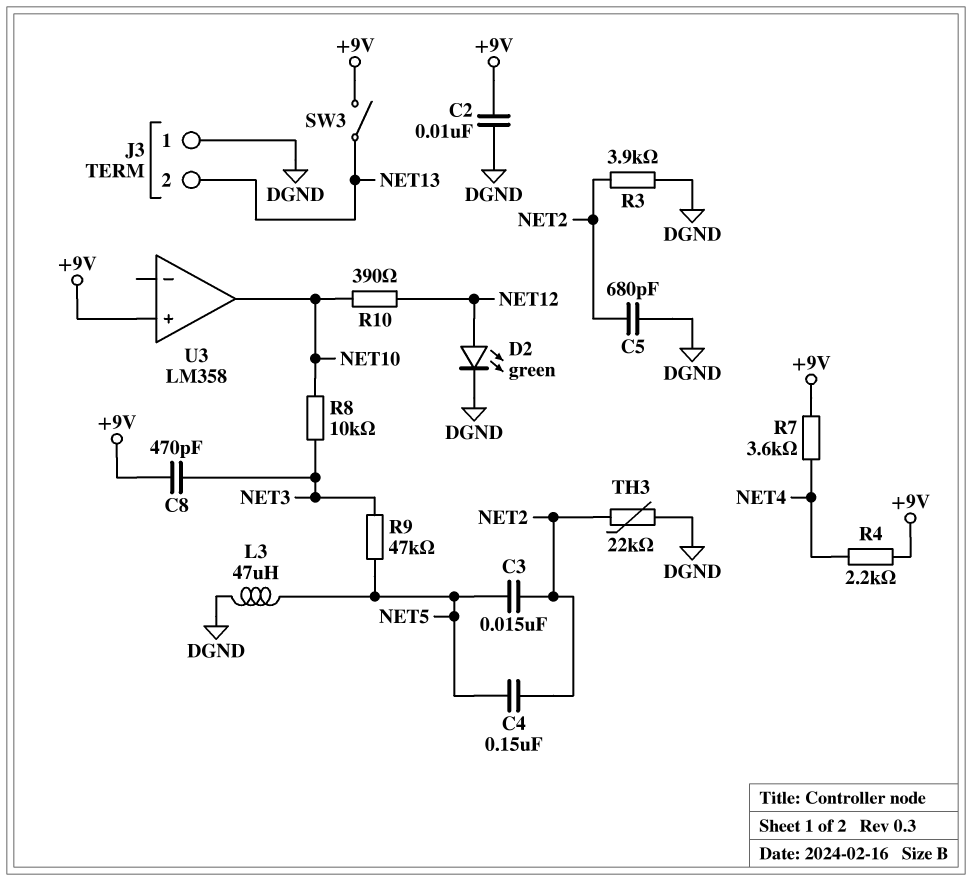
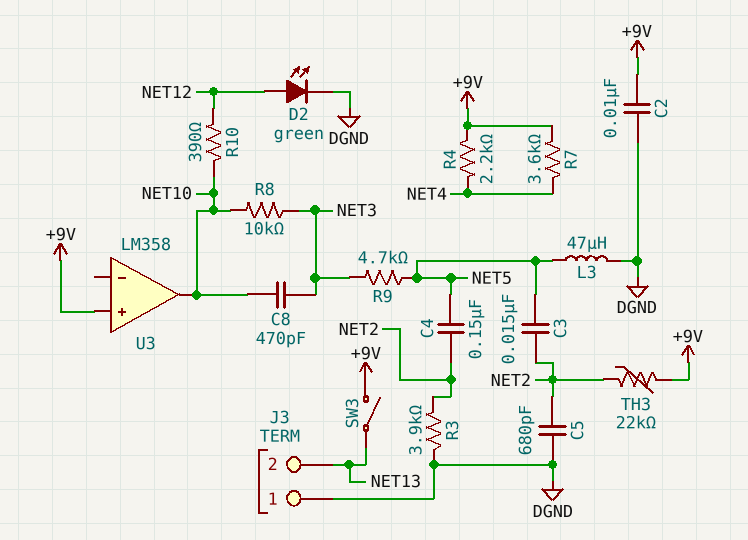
C8: 470pF (+9V, NET3) -> 470pF (NET3, NET10)
R9: 47k (NET3, NET5) -> 4.7k (NET3, NET5)
TH3: 22k (DGND, NET2) -> 22k (+9V, NET2)

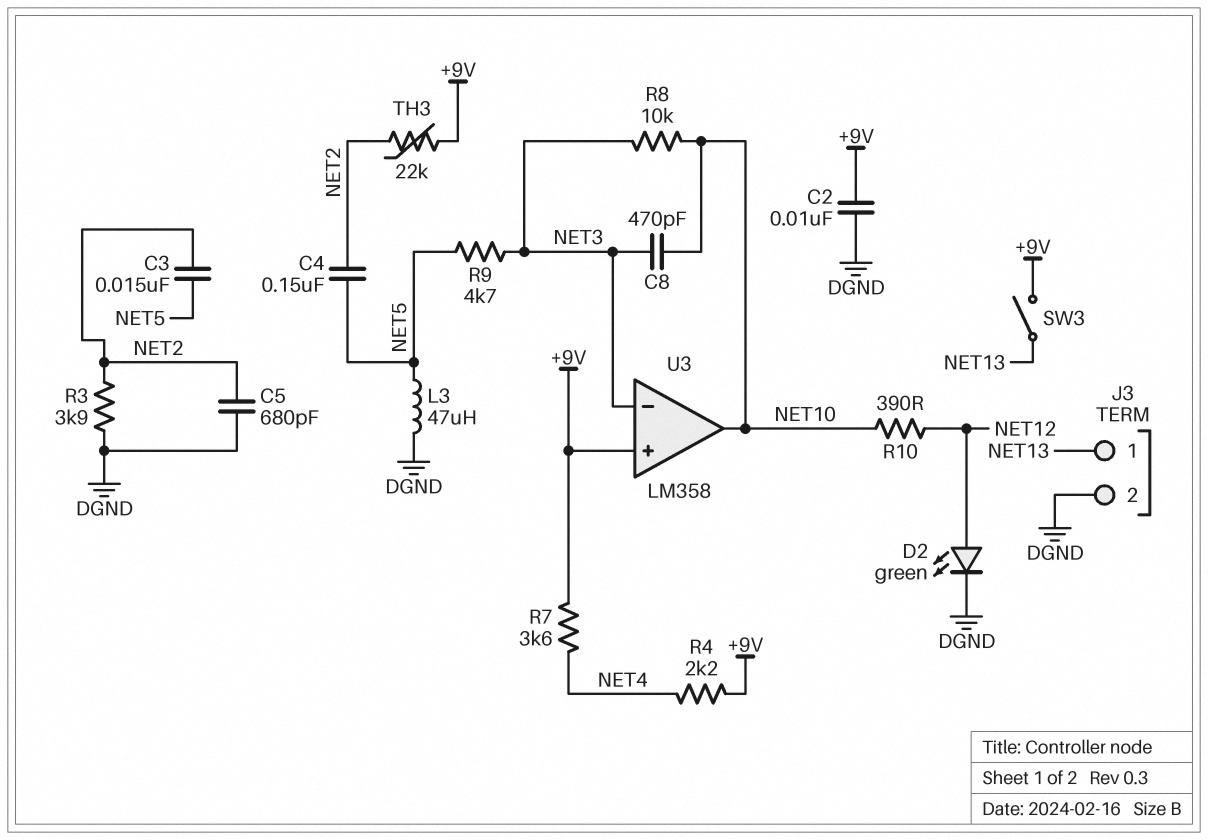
J3 pin 1: DGND -> NET13
J3 pin 2: NET13 -> DGND
U3 pin in-: none -> NET3

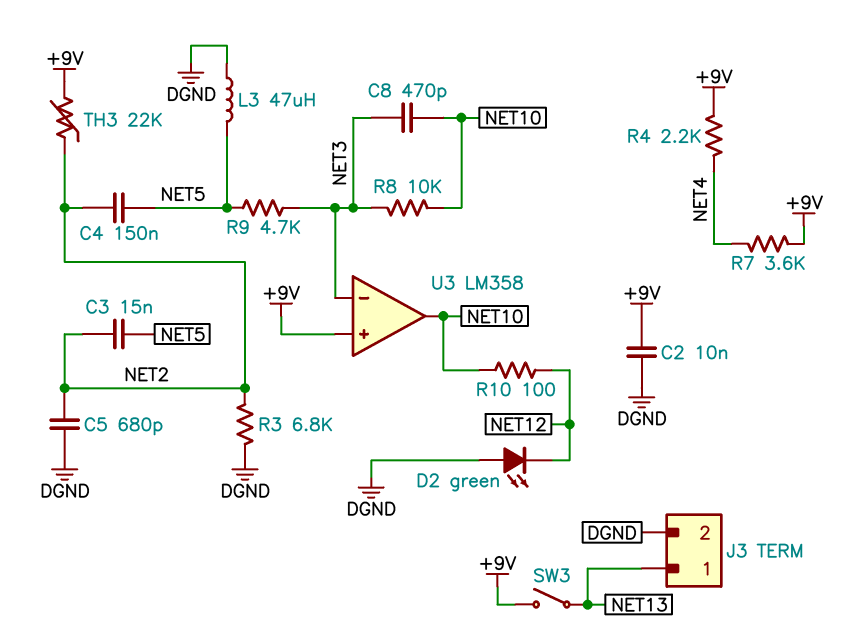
D2: LED green (A NET12, K DGND) -> LED green (A DGND, K NET12)
R3: 3.9k (DGND, NET2) -> 6.8k (DGND, NET2)
R10: 390 (NET10, NET12) -> 100 (NET10, NET12)

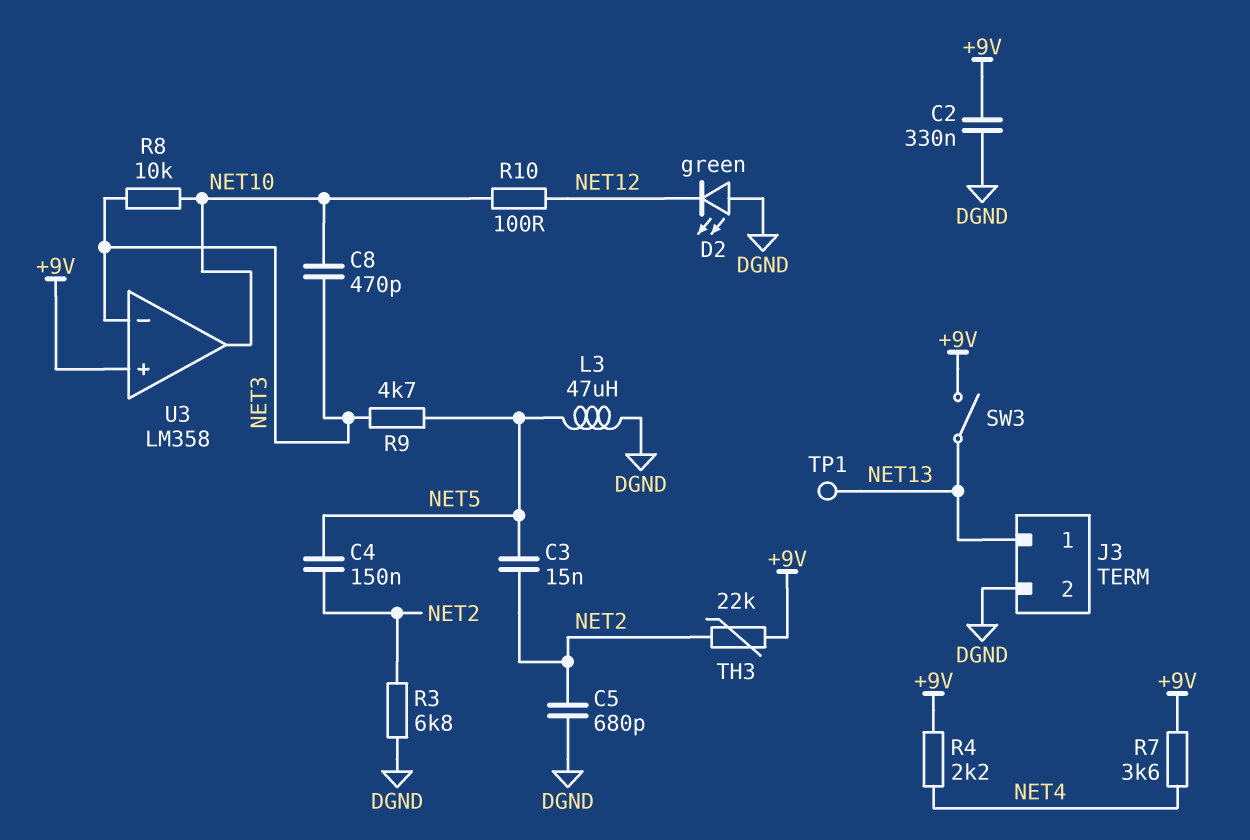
C2: 10nF (+9V, DGND) -> 330nF (+9V, DGND)
TP1: none -> test point (NET13)

